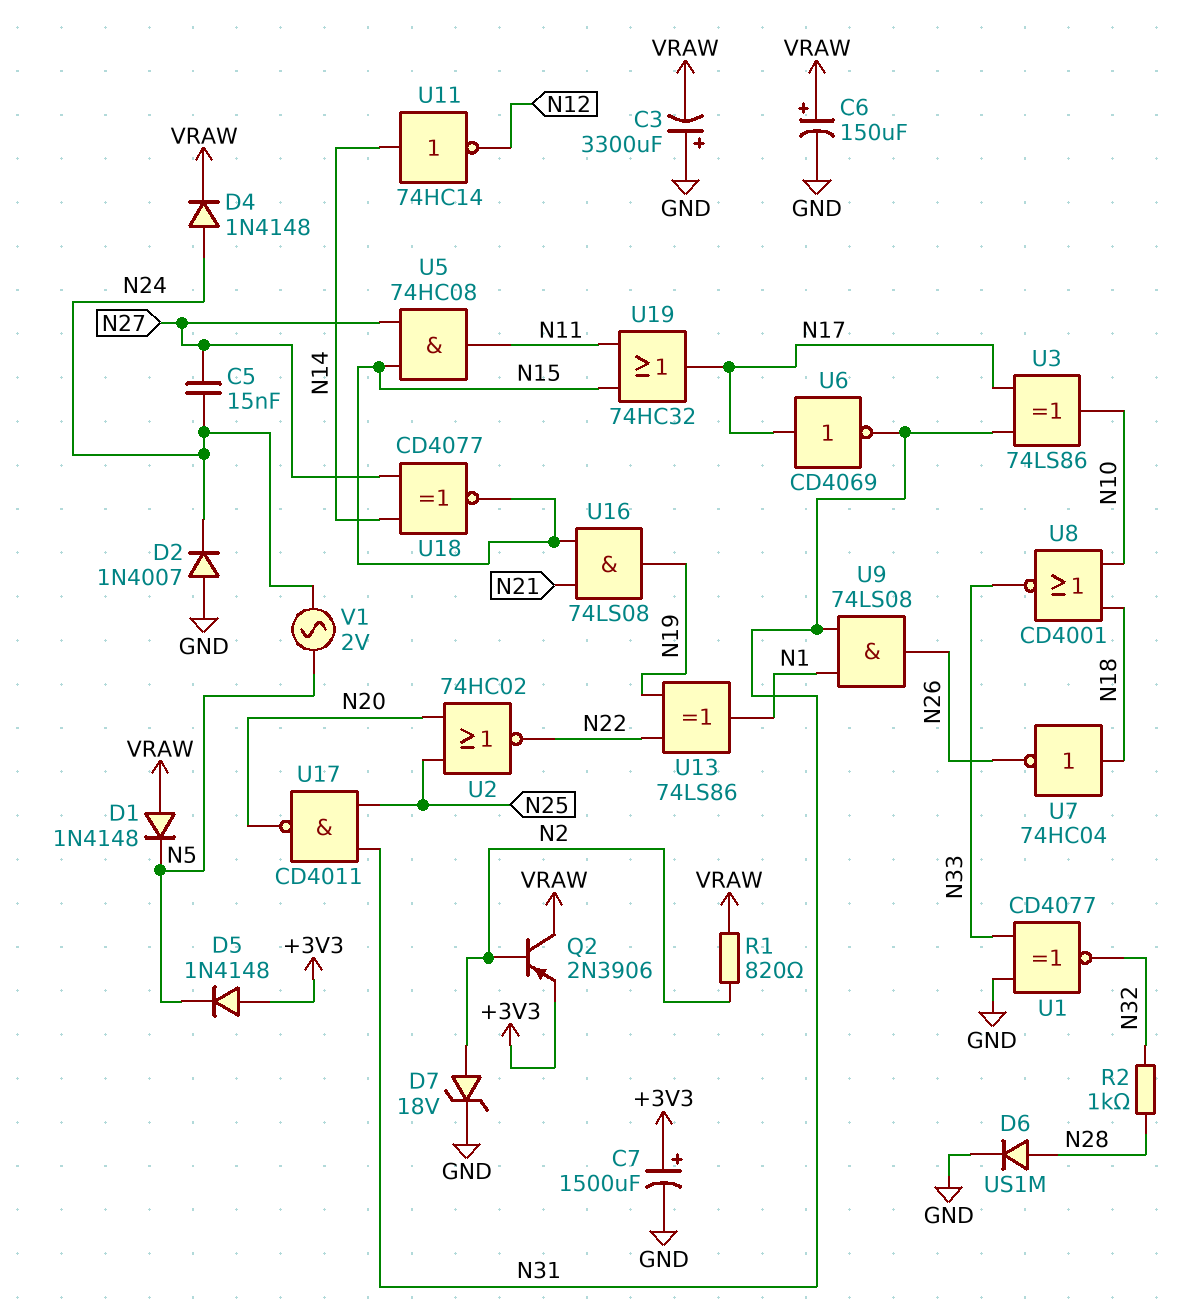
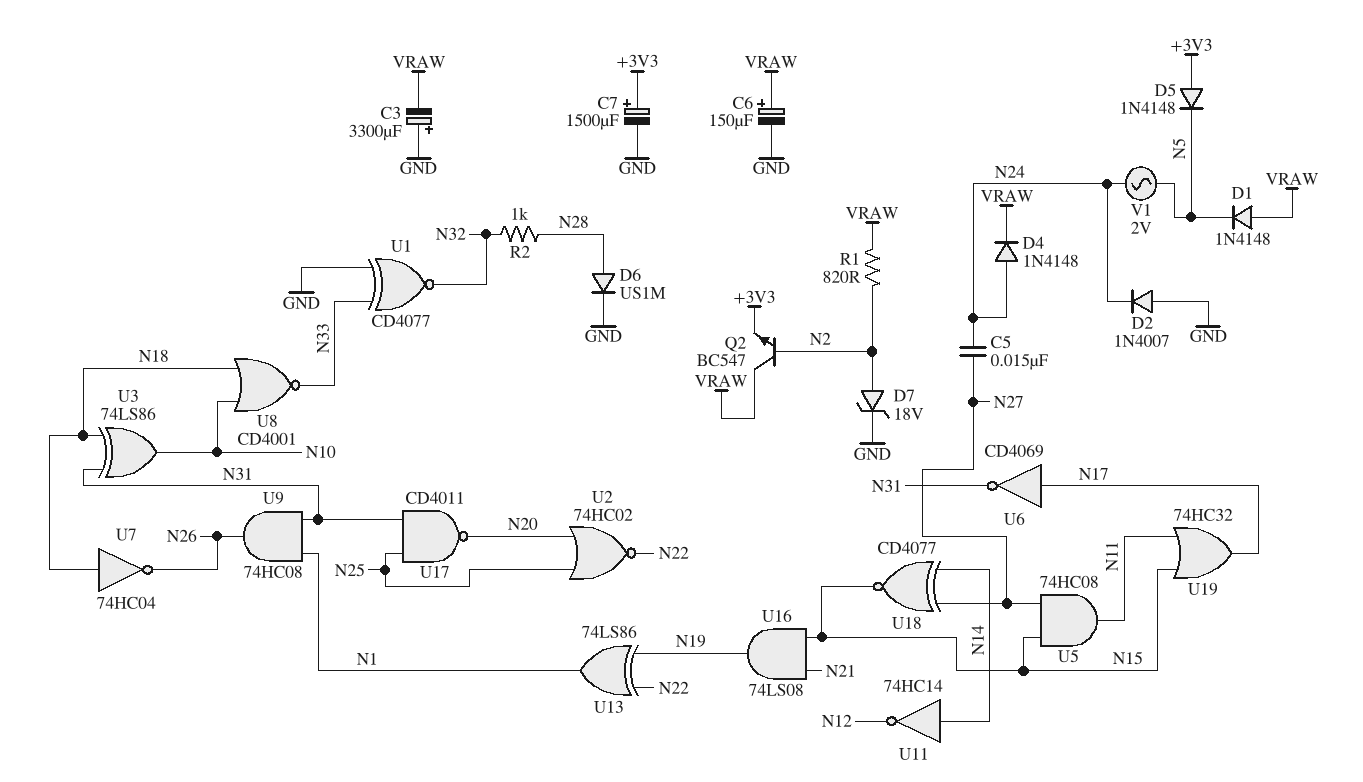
Q2: PNP 2N3906 (B N2, C VRAW, E +3V3) -> NPN BC547 (B N2, C VRAW, E +3V3)
U3: XOR 74LS86 (in N17, in N31, out N10) -> XOR 74LS86 (in N18, in N31, out N10)
U9: AND 74LS08 (in N1, in N31, out N26) -> AND 74HC08 (in N1, in N31, out N26)

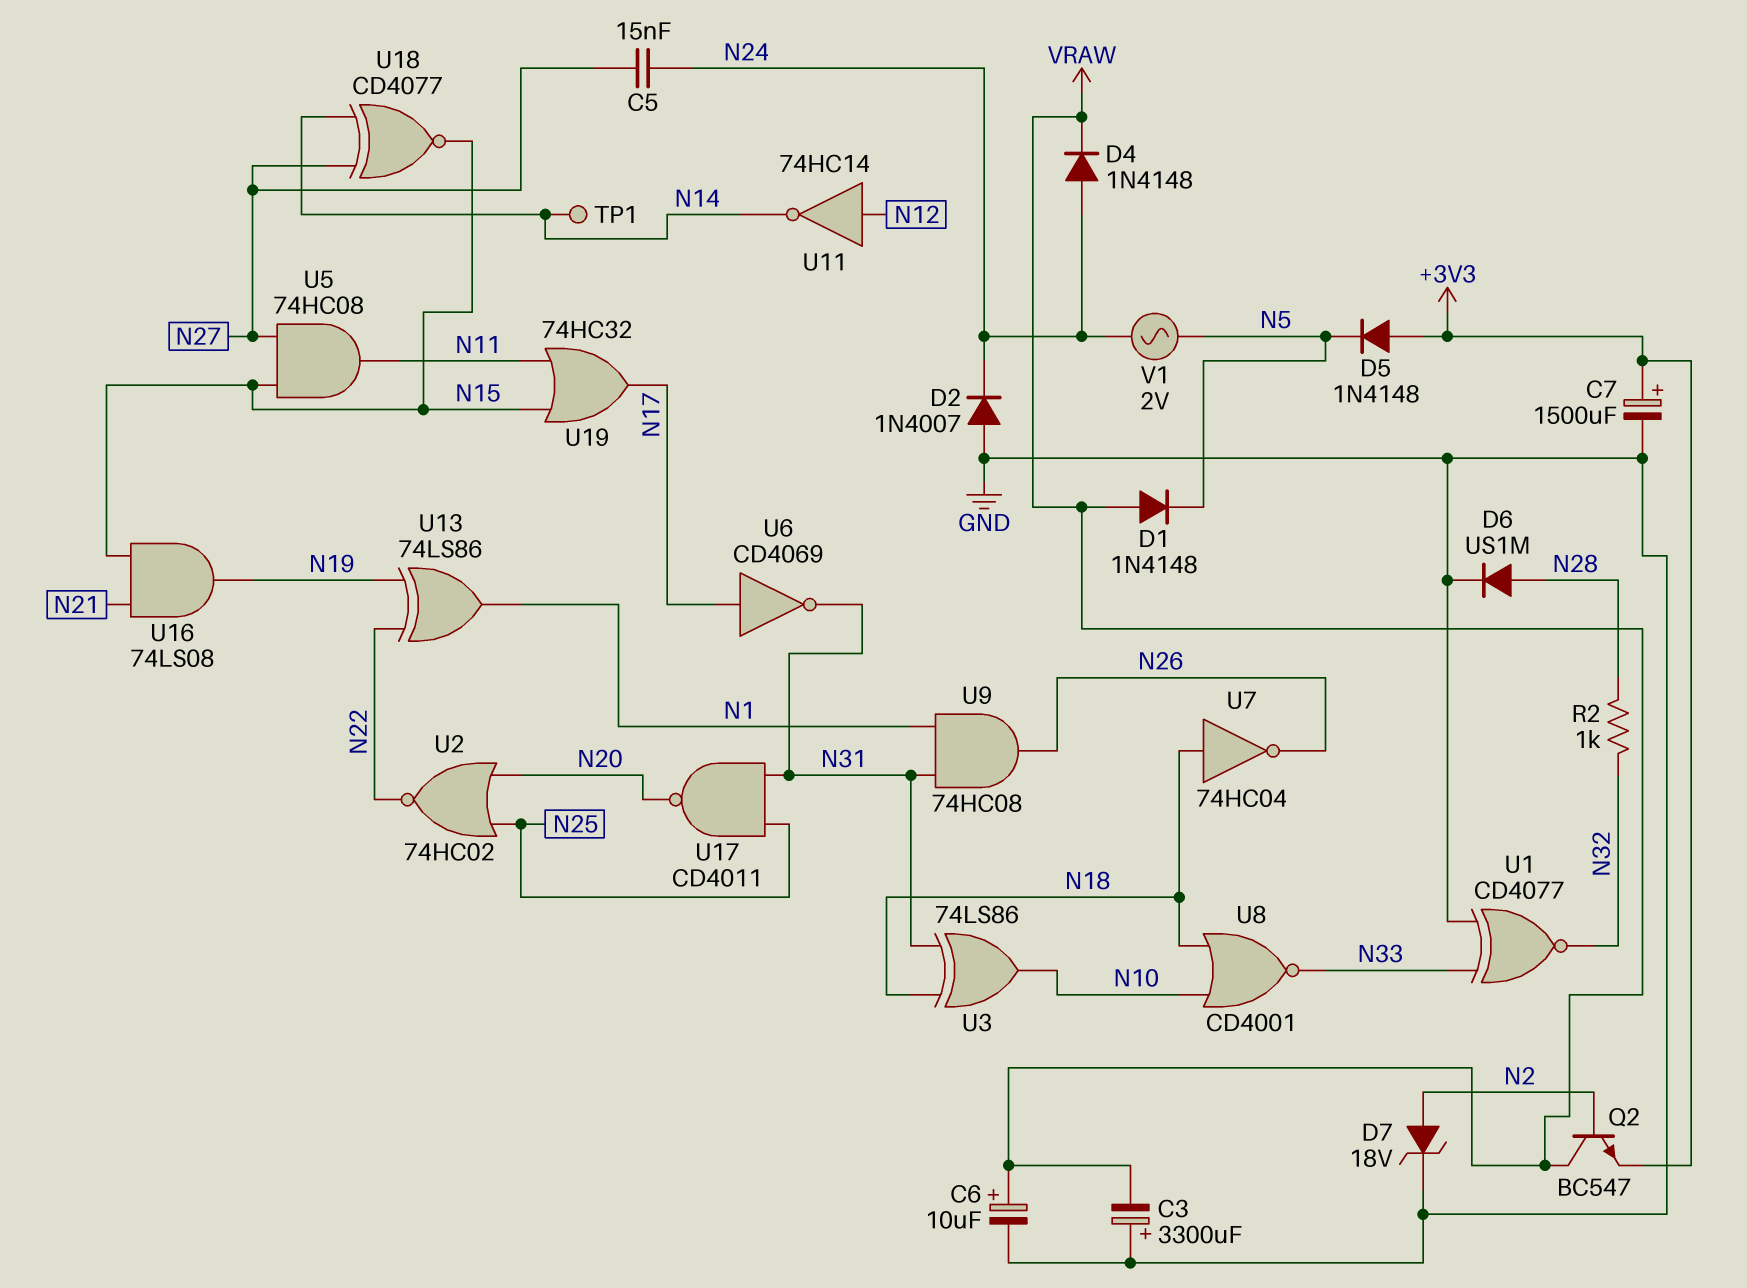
C6: 150uF (plus VRAW, minus GND) -> 10uF (plus VRAW, minus GND)
R1: 820 (N2, VRAW) -> none
TP1: none -> test point (N14)
U11: NOT 74HC14 (in N14, out N12) -> NOT 74HC14 (in N12, out N14)

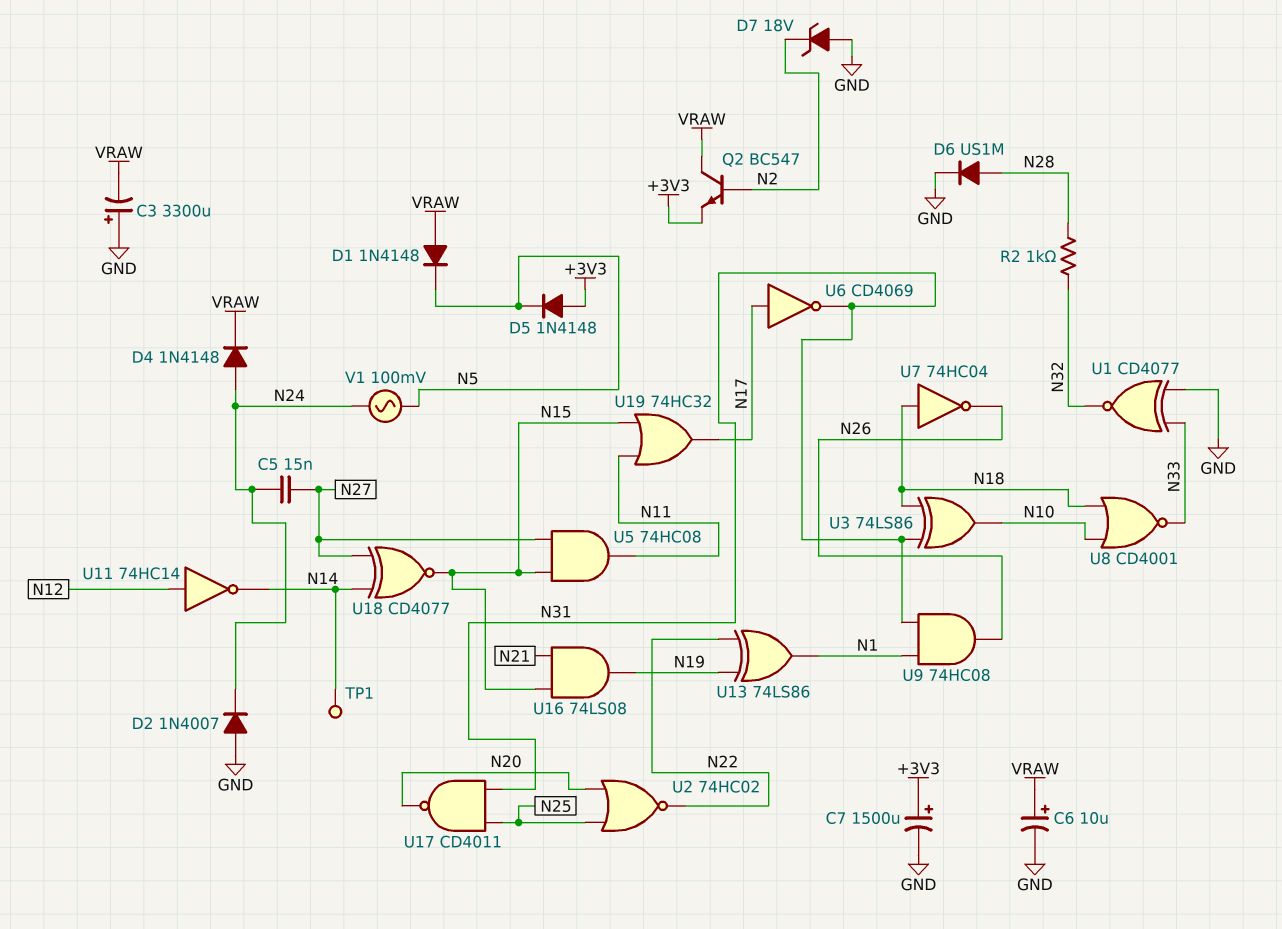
D7: zener 18V (A N2, K GND) -> zener 18V (A GND, K N2)
V1: AC 2V (N5, N24) -> AC 100mV (N5, N24)

